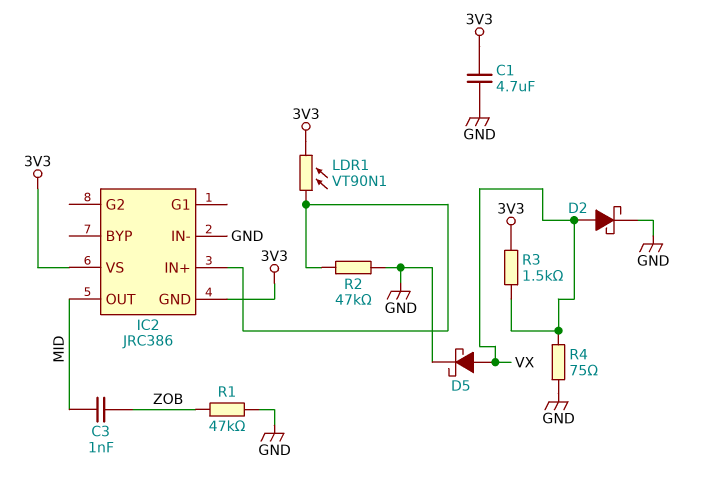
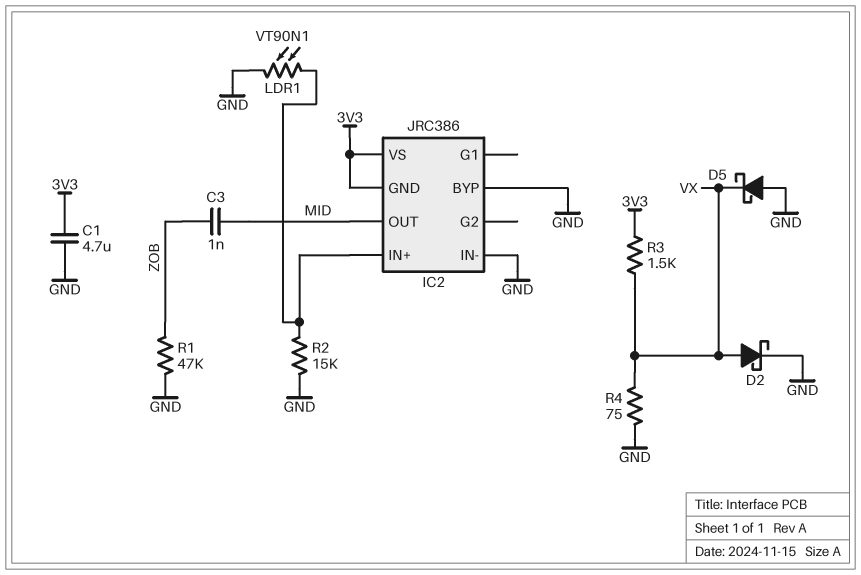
D5: schottky (A VX, K GND) -> schottky (A GND, K VX)
IC2 pin BYP: none -> GND
LDR1: VT90N1 (3V3, IC2/IN+) -> VT90N1 (GND, IC2/IN+)
R2: 47k (GND, IC2/IN+) -> 15k (GND, IC2/IN+)

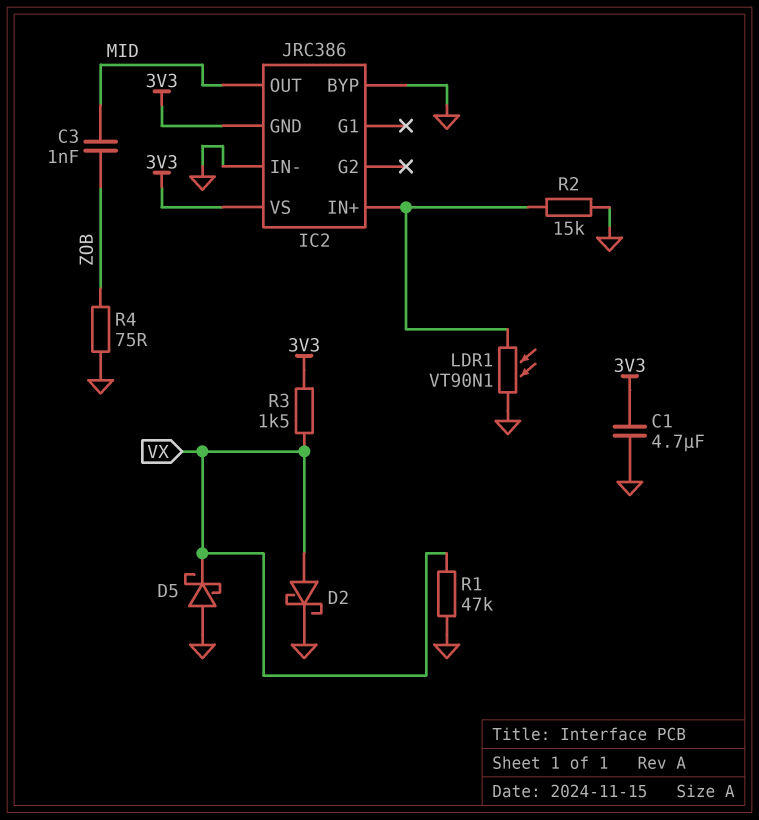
R1: 47k (GND, ZOB) -> 47k (GND, VX)
R4: 75 (GND, VX) -> 75 (GND, ZOB)

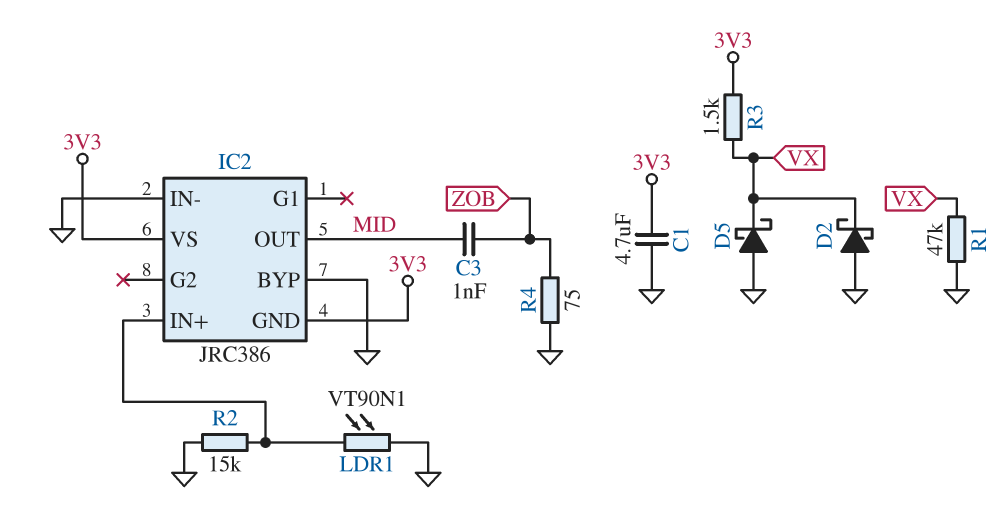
D2: schottky (A VX, K GND) -> schottky (A GND, K VX)

